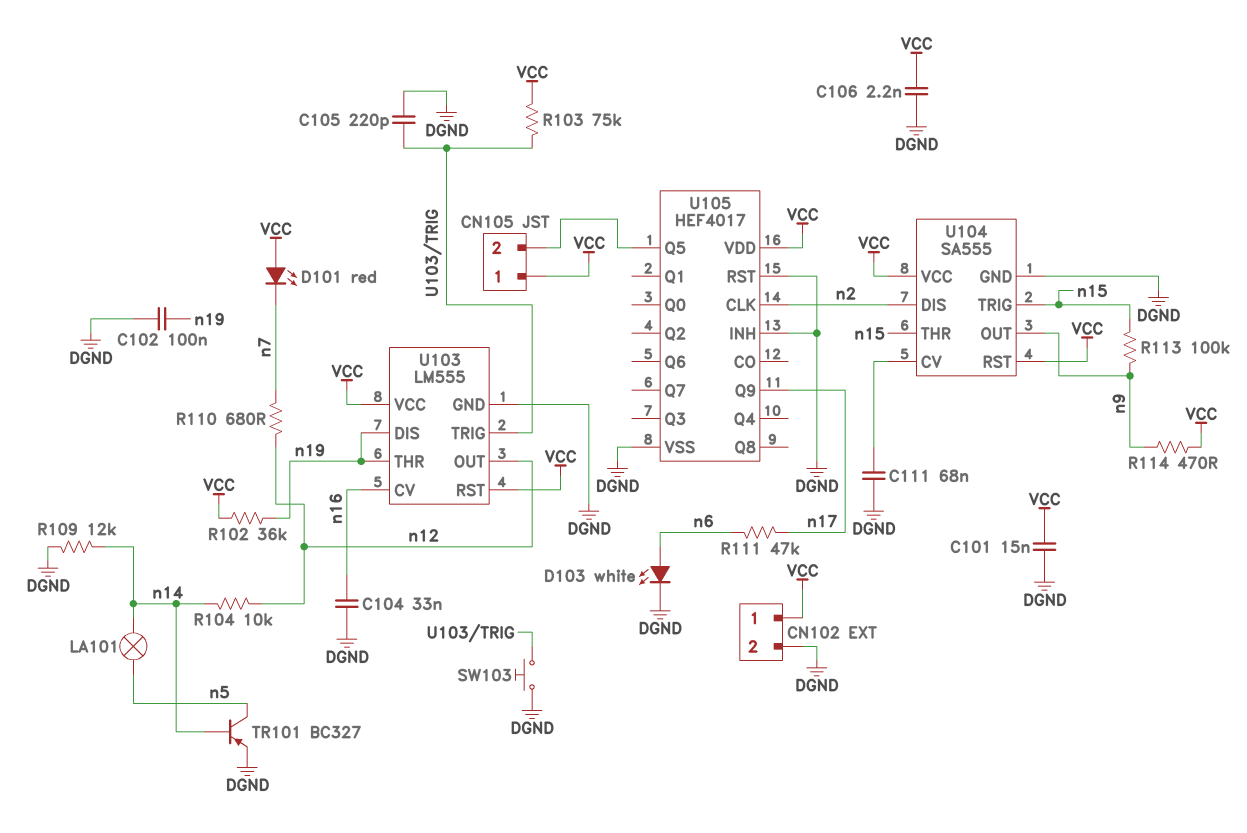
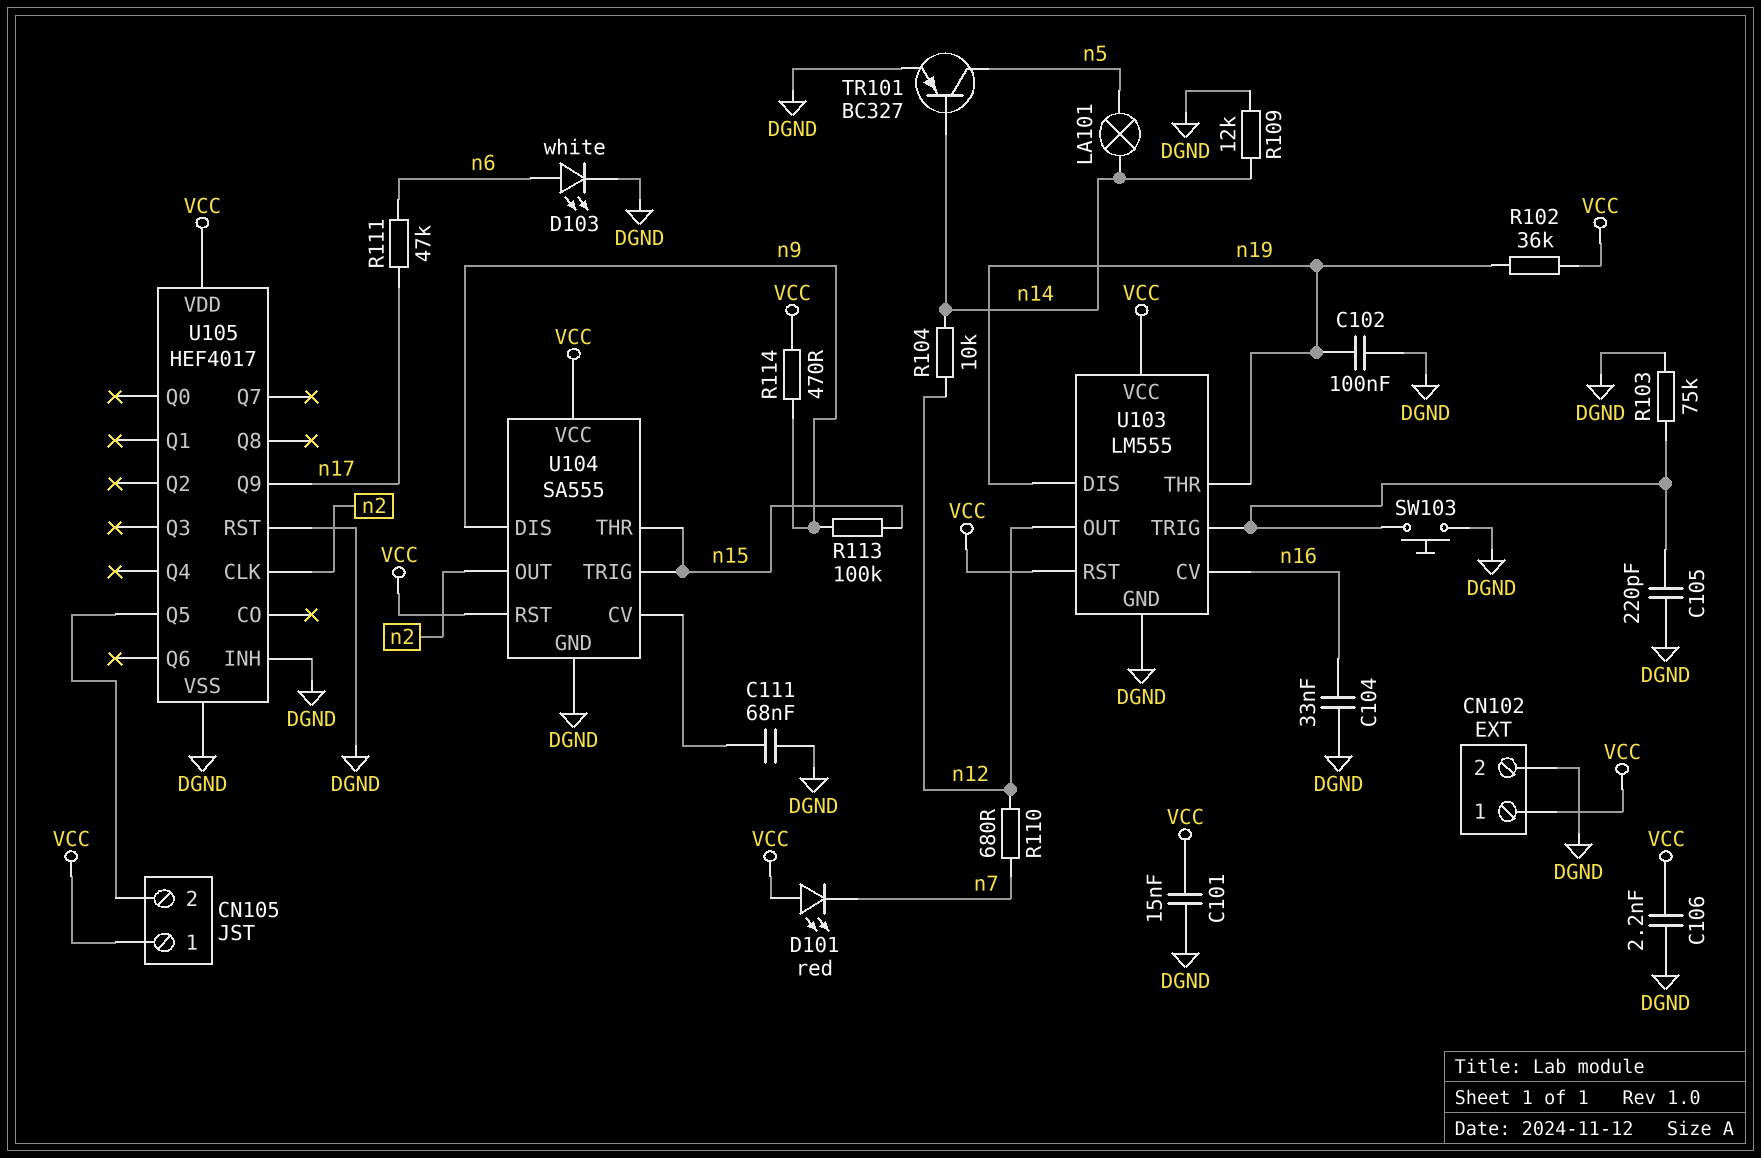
R103: 75k (U103/TRIG, VCC) -> 75k (DGND, U103/TRIG)
U104 pin DIS: n2 -> n9
U104 pin OUT: n9 -> n2

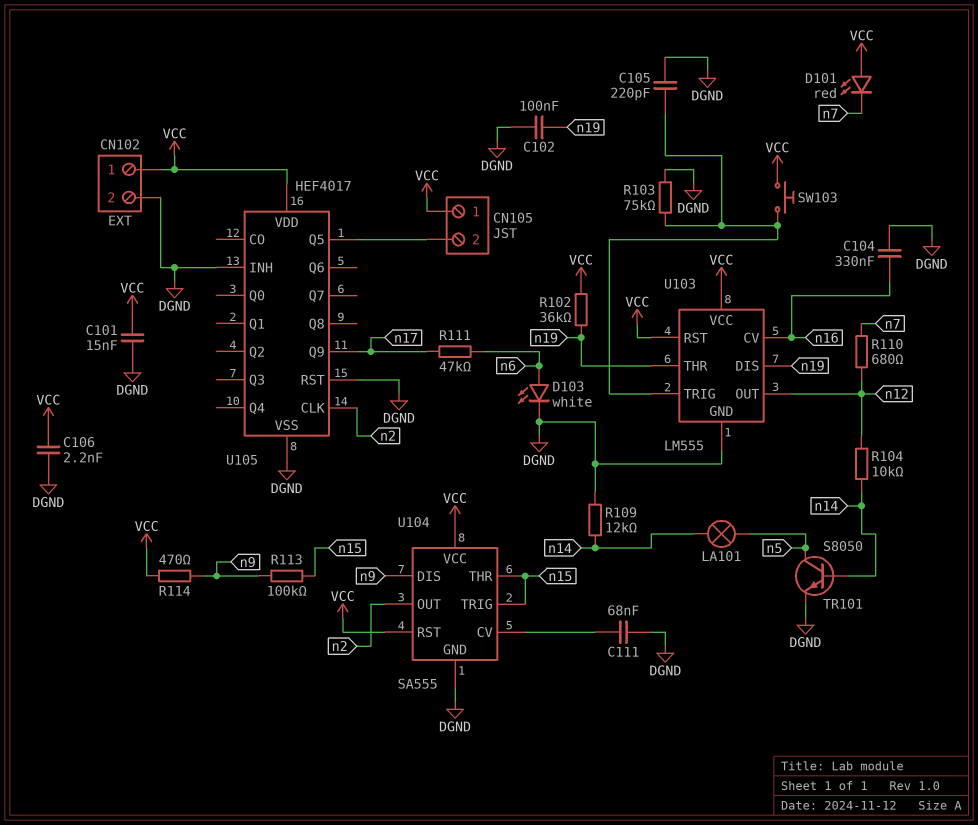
C104: 33nF (DGND, n16) -> 330nF (DGND, n16)
SW103: button (DGND, U103/TRIG) -> button (U103/TRIG, VCC)
TR101: PNP BC327 (B n14, C n5, E DGND) -> NPN S8050 (B n14, C n5, E DGND)

